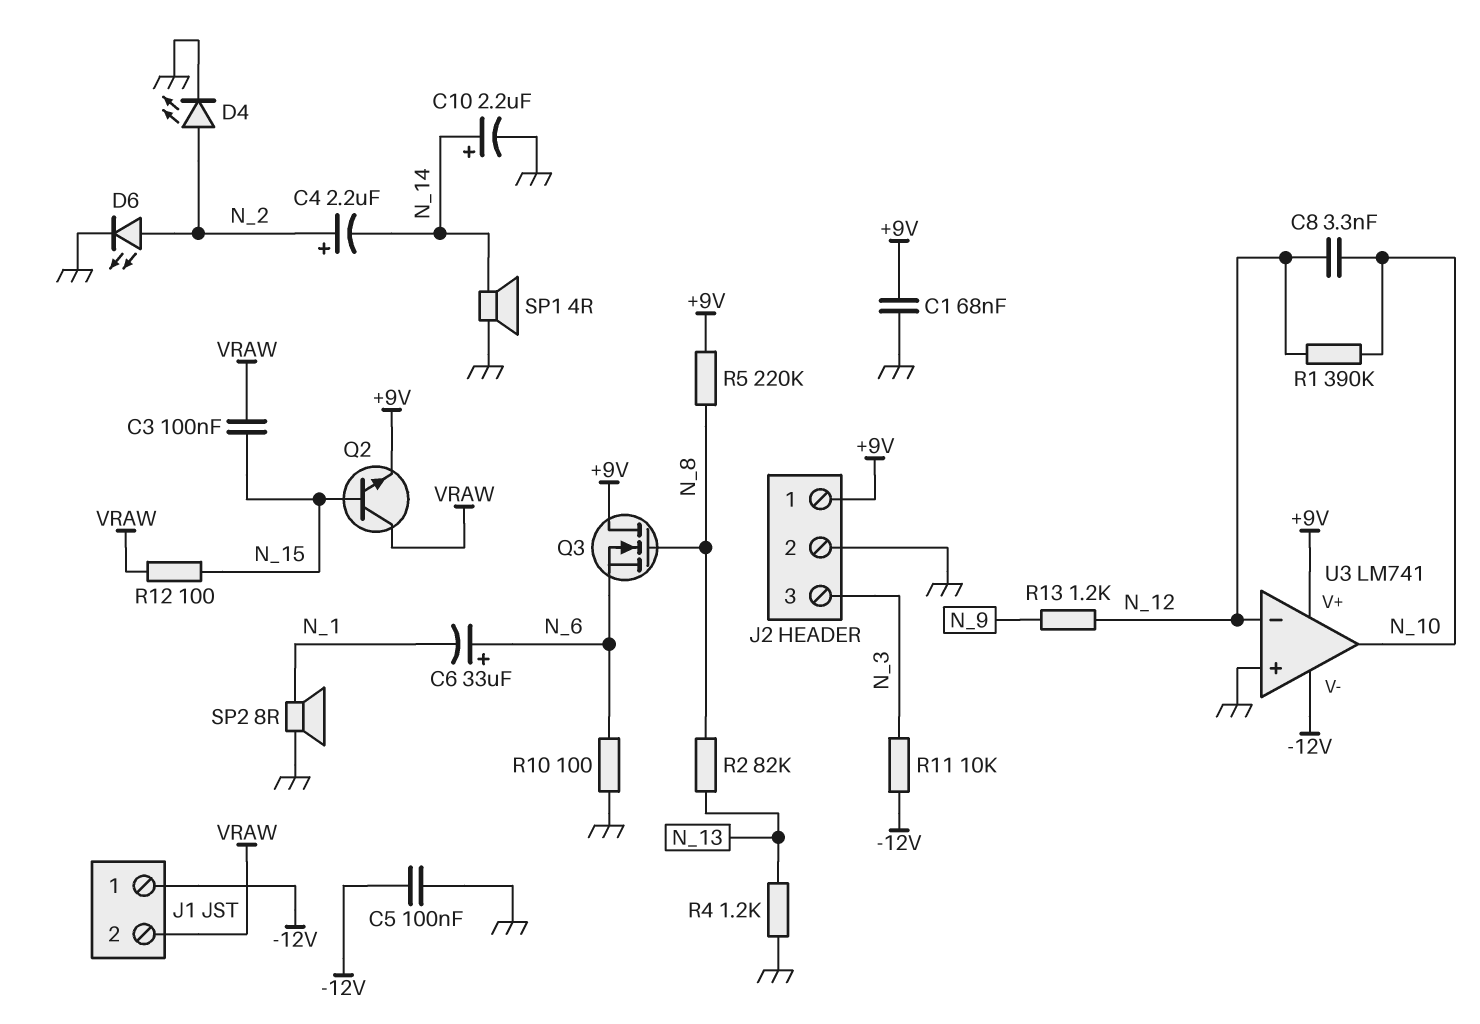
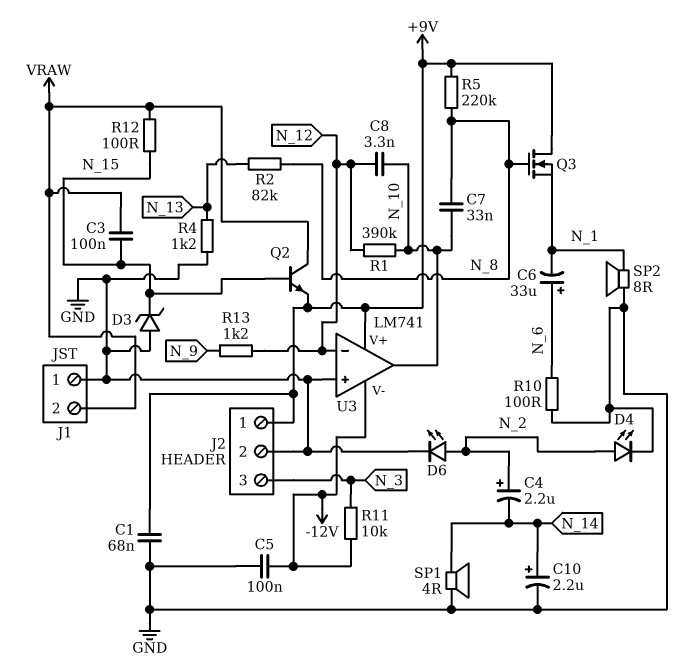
C7: none -> 33nF (N_8, N_10)
D3: none -> zener (A GND, K N_15)
J1 pin 1: -12V -> GND
Q3: NMOS (G N_8, D +9V, S N_6) -> NMOS (G N_8, D +9V, S N_1)

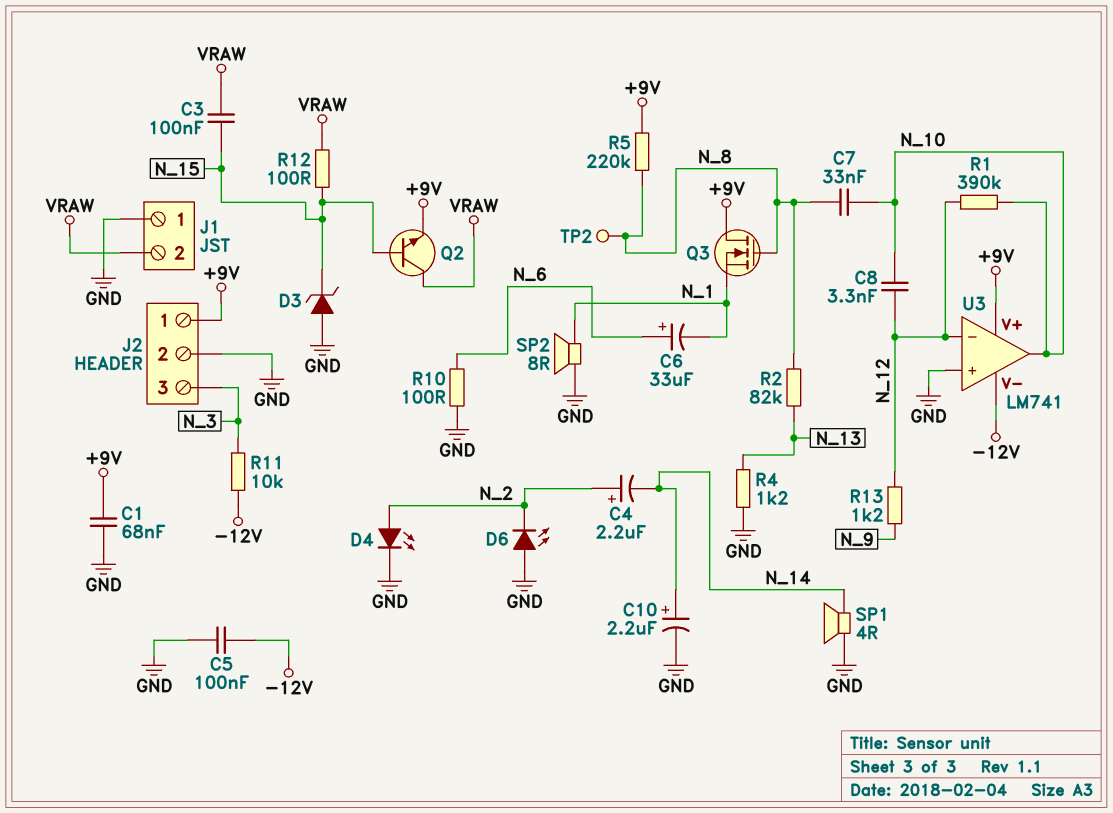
D6: LED (A N_2, K GND) -> LED (A GND, K N_2)
TP2: none -> test point (N_8)

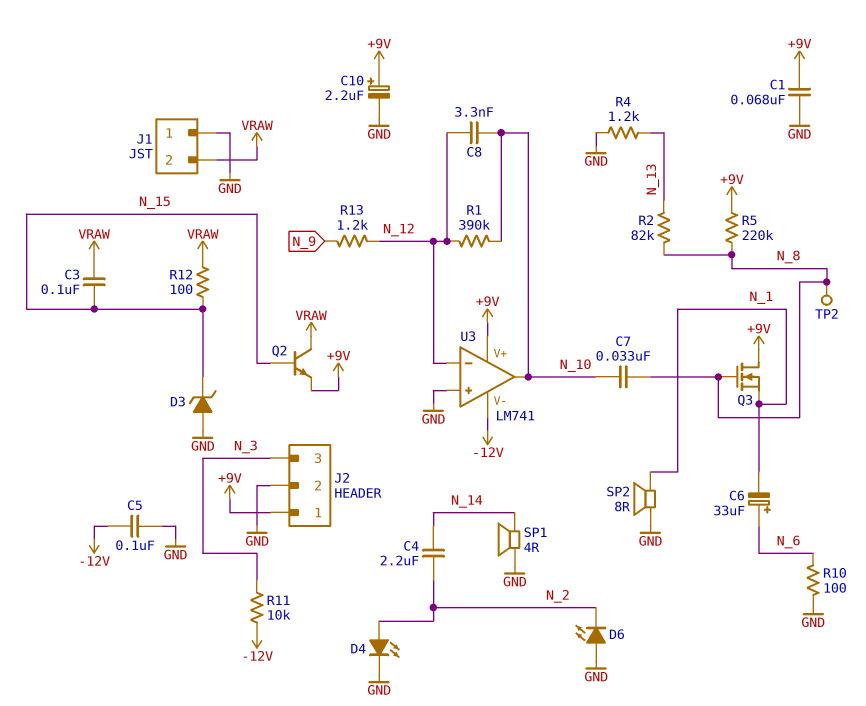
C4: 2.2uF (plus N_2, minus N_14) -> 2.2uF (N_2, N_14)
C10: 2.2uF (plus N_14, minus GND) -> 2.2uF (plus +9V, minus GND)

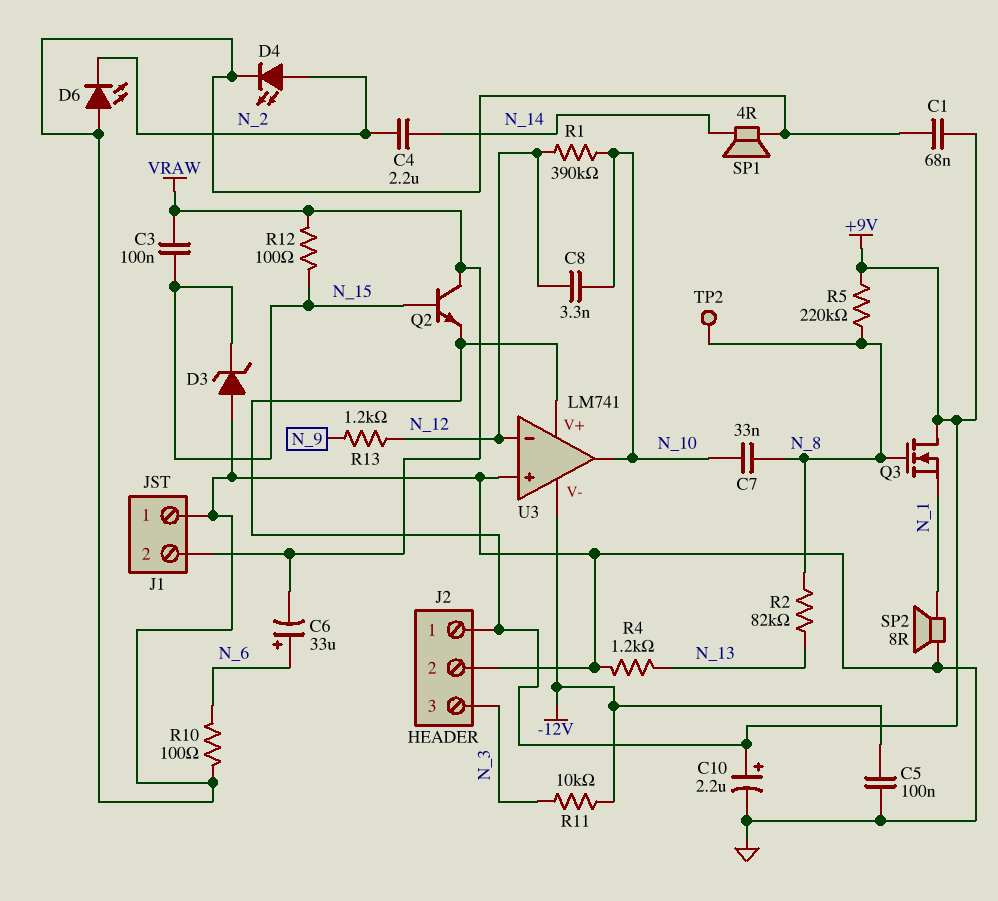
C6: 33uF (plus N_6, minus N_1) -> 33uF (plus N_6, minus VRAW)

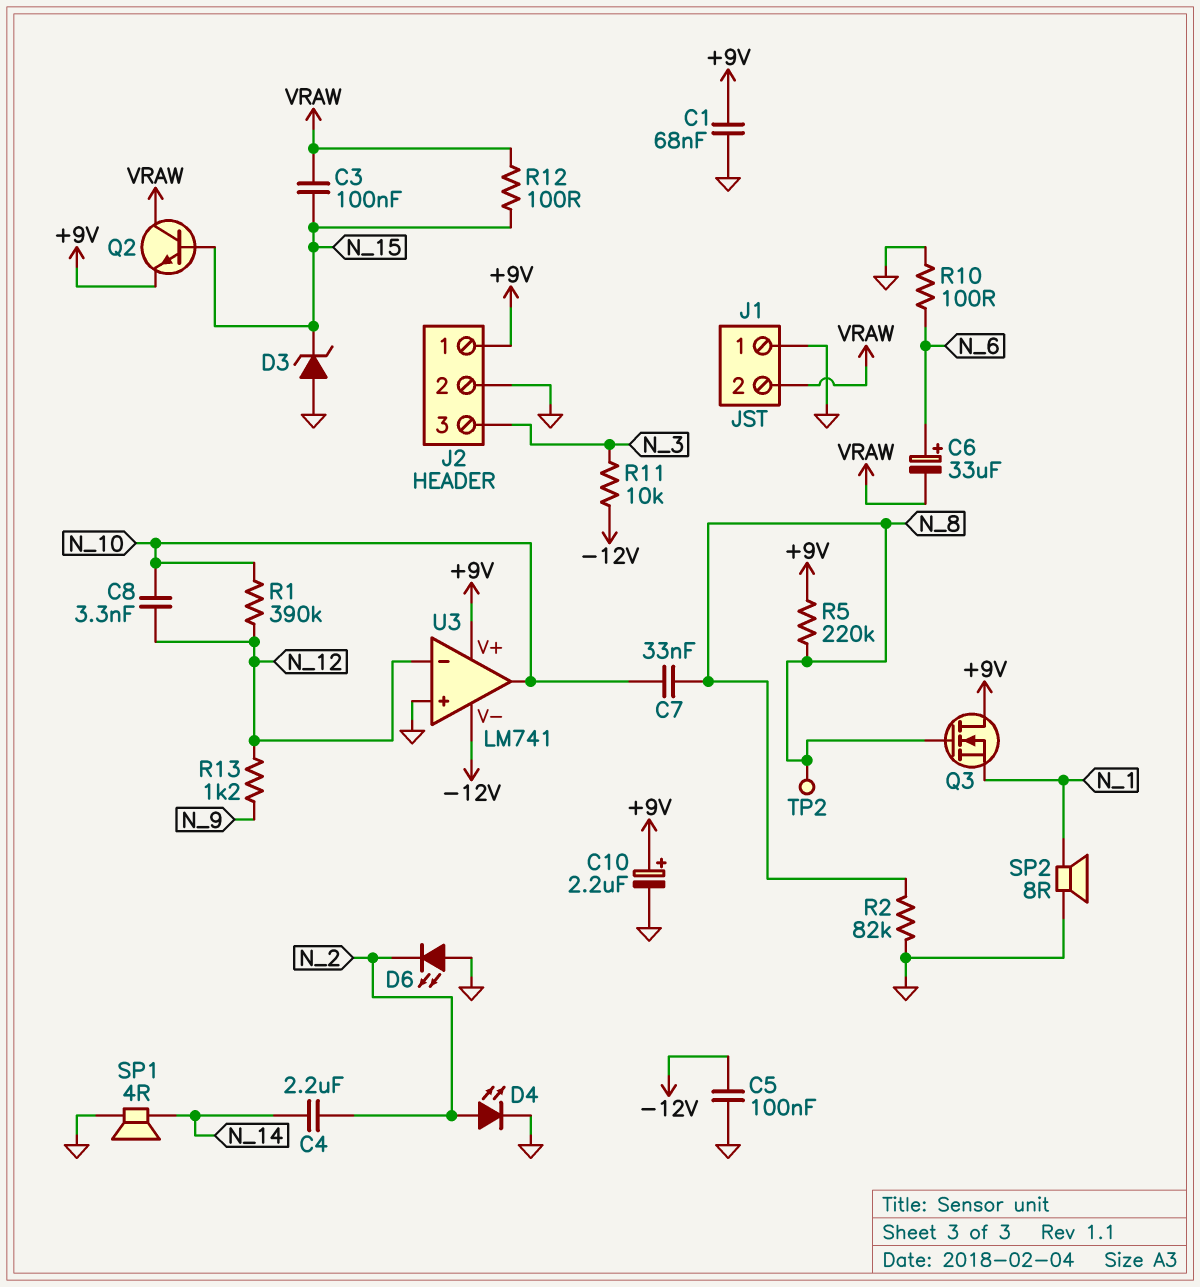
R2: 82k (N_8, N_13) -> 82k (GND, N_8)
R4: 1.2k (GND, N_13) -> none

